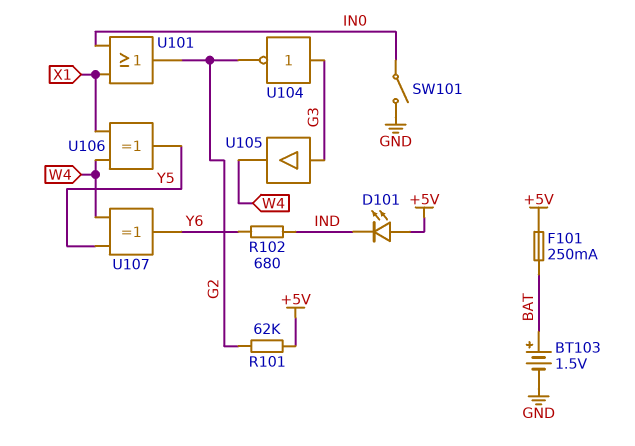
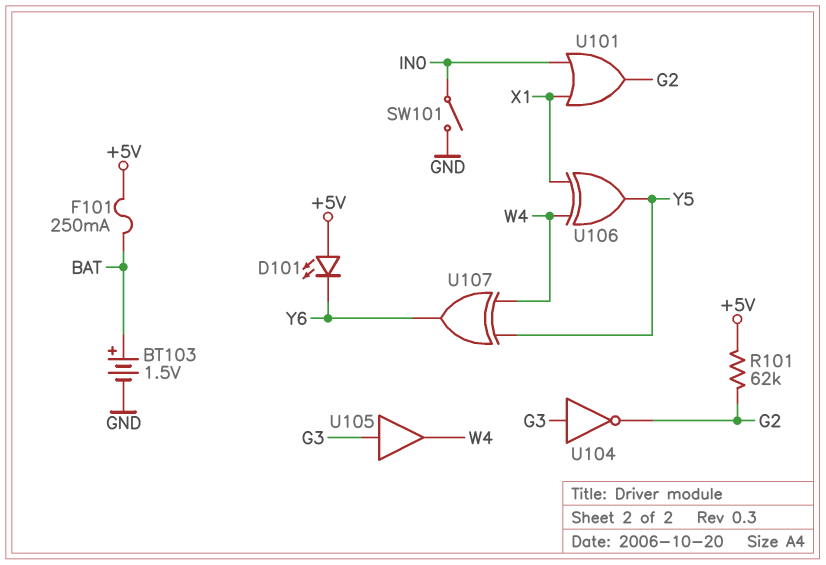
D101: LED (A +5V, K IND) -> LED (A +5V, K Y6)
R102: 680 (IND, Y6) -> none

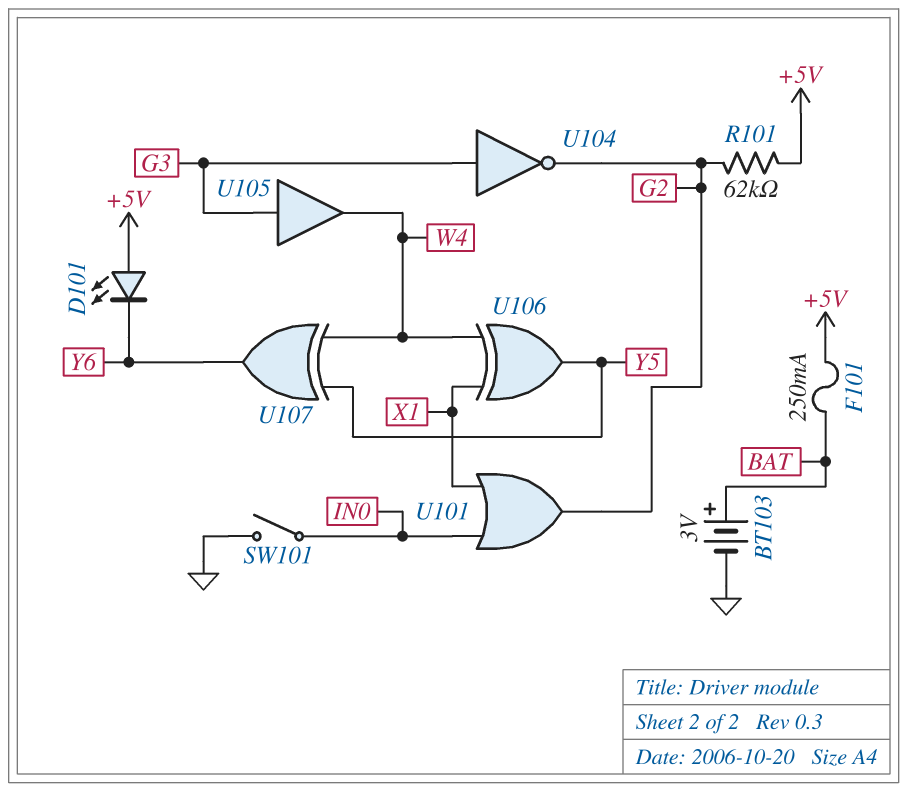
BT103: 1.5V (plus BAT, minus GND) -> 3V (plus BAT, minus GND)

